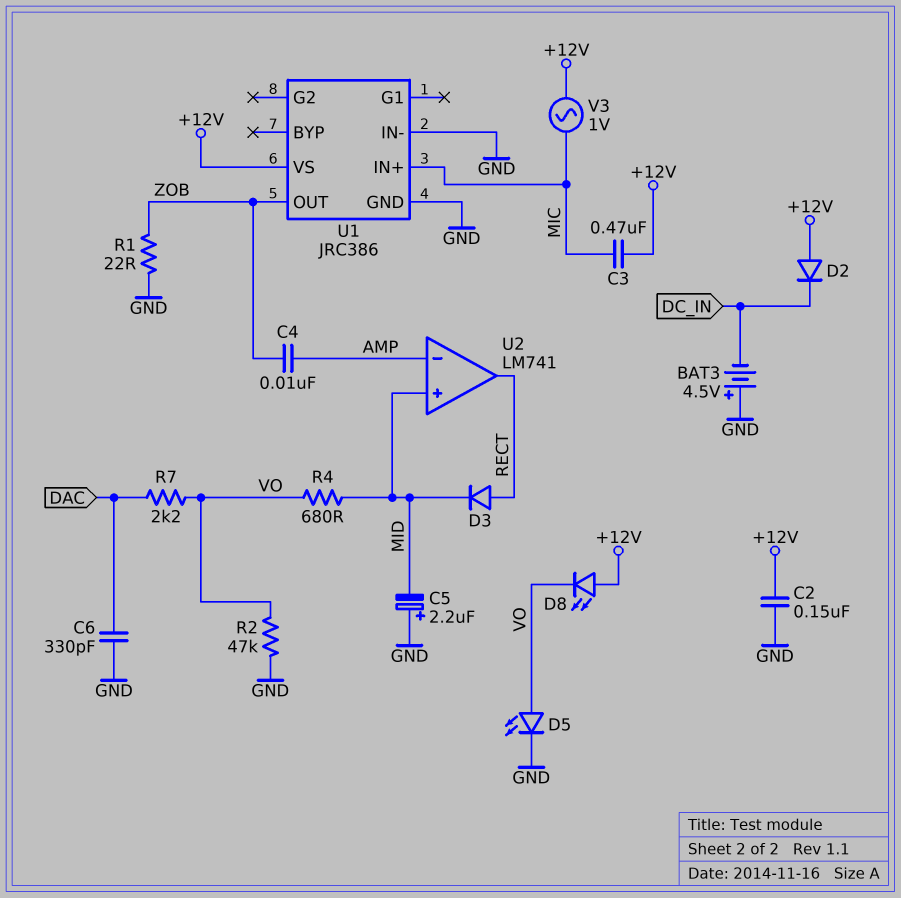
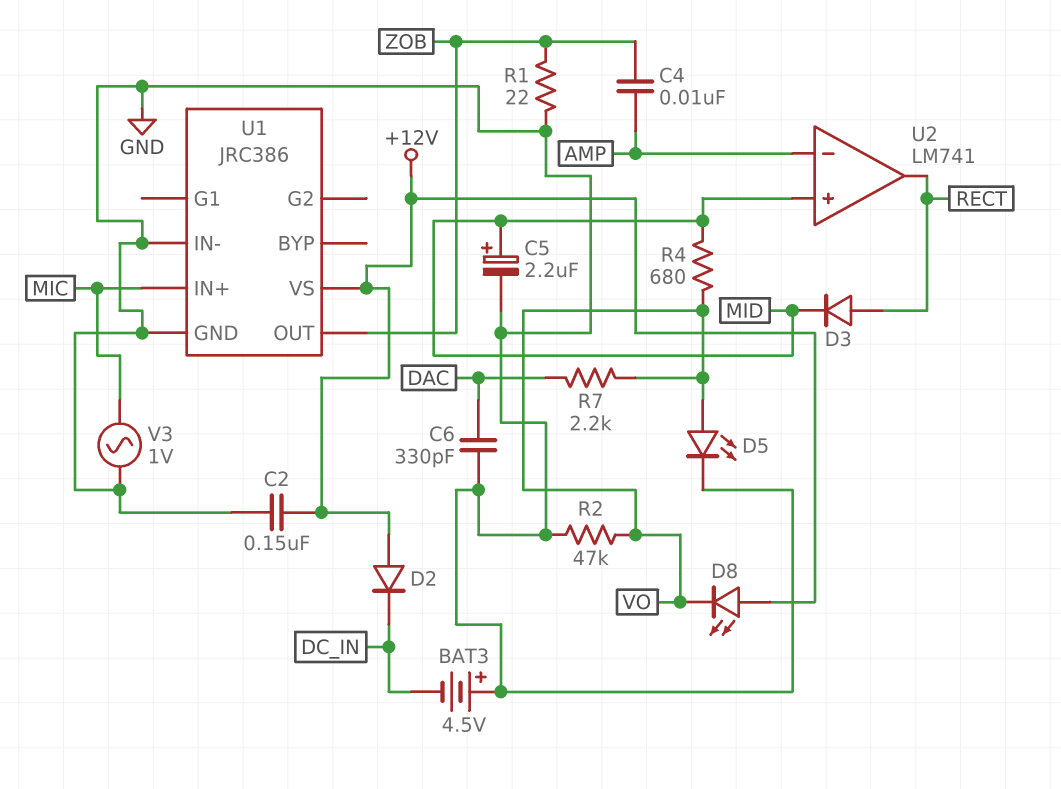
C3: 470nF (+12V, MIC) -> none
C5: 2.2uF (plus GND, minus MID) -> 2.2uF (plus MID, minus GND)
V3: AC 1V (+12V, MIC) -> AC 1V (GND, MIC)

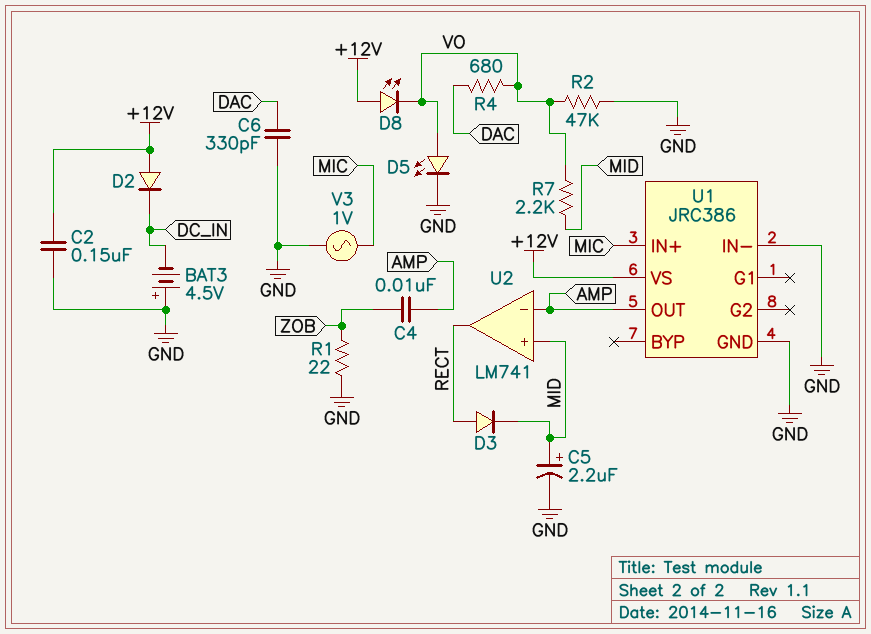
R4: 680 (MID, VO) -> 680 (DAC, VO)
R7: 2.2k (DAC, VO) -> 2.2k (MID, VO)
U1 pin OUT: ZOB -> AMP

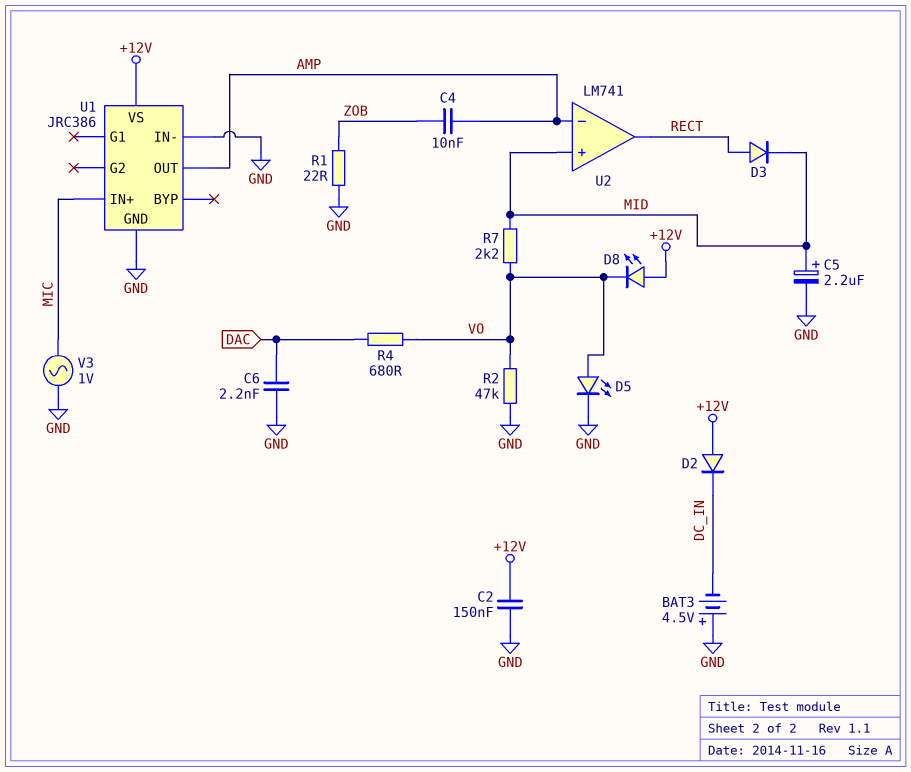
C6: 330pF (DAC, GND) -> 2.2nF (DAC, GND)

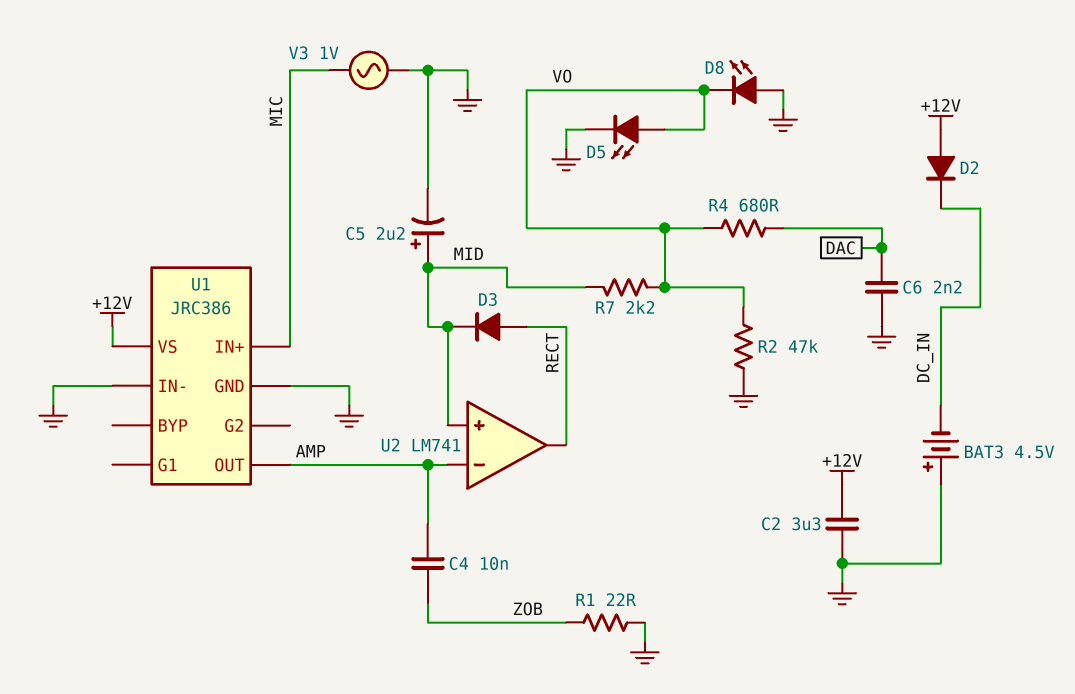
C2: 150nF (+12V, GND) -> 3.3uF (+12V, GND)
D8: LED (A +12V, K VO) -> LED (A GND, K VO)

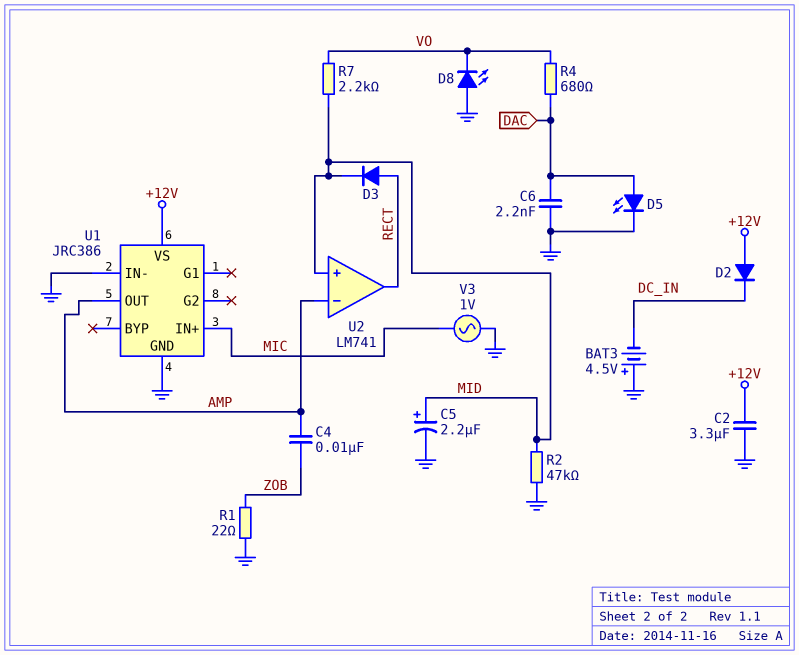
D5: LED (A VO, K GND) -> LED (A DAC, K GND)
R2: 47k (GND, VO) -> 47k (GND, MID)

